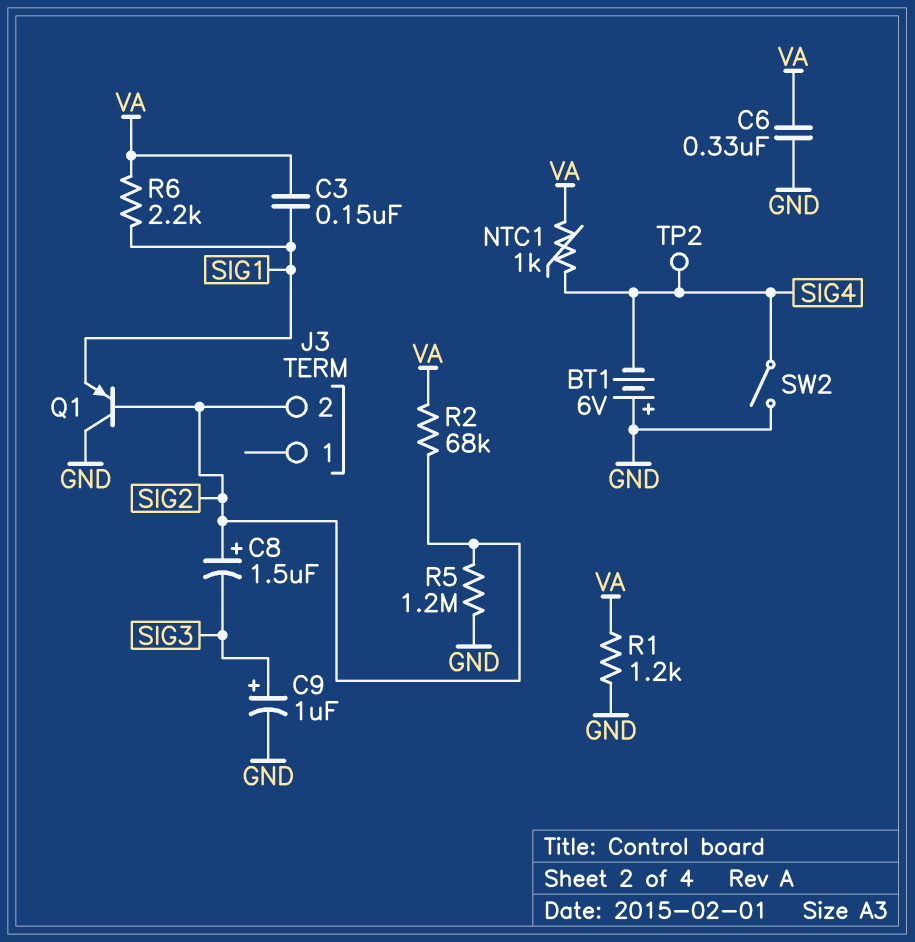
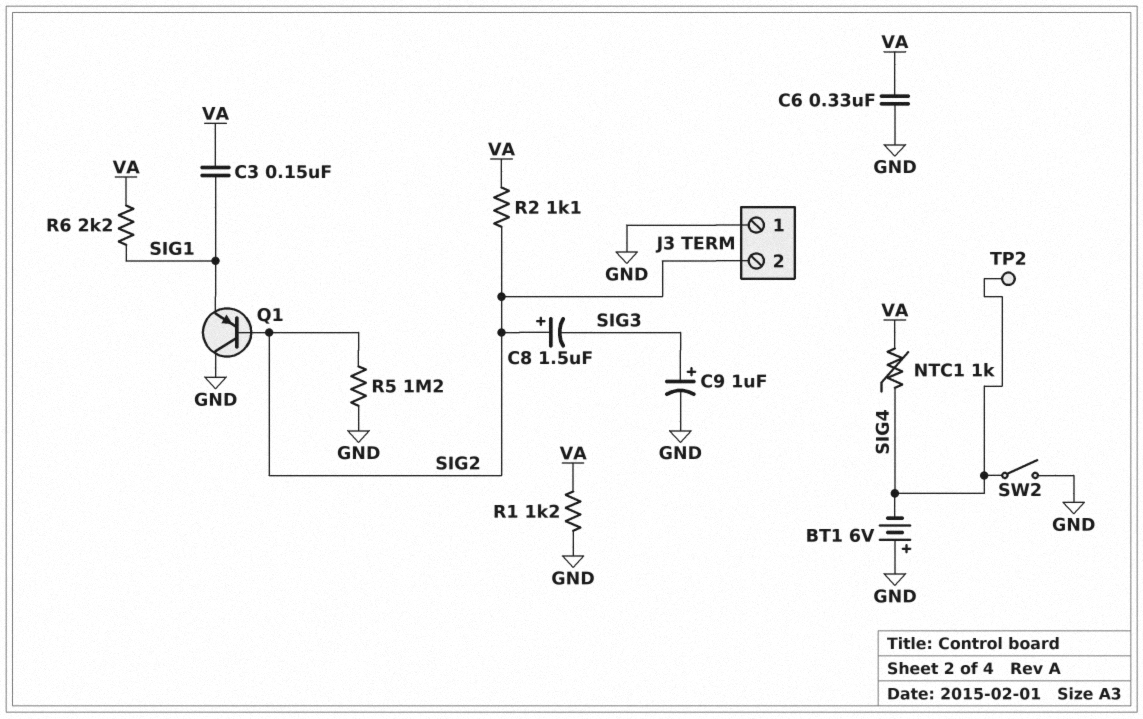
J3 pin 1: none -> GND
R2: 68k (SIG2, VA) -> 1.1k (SIG2, VA)

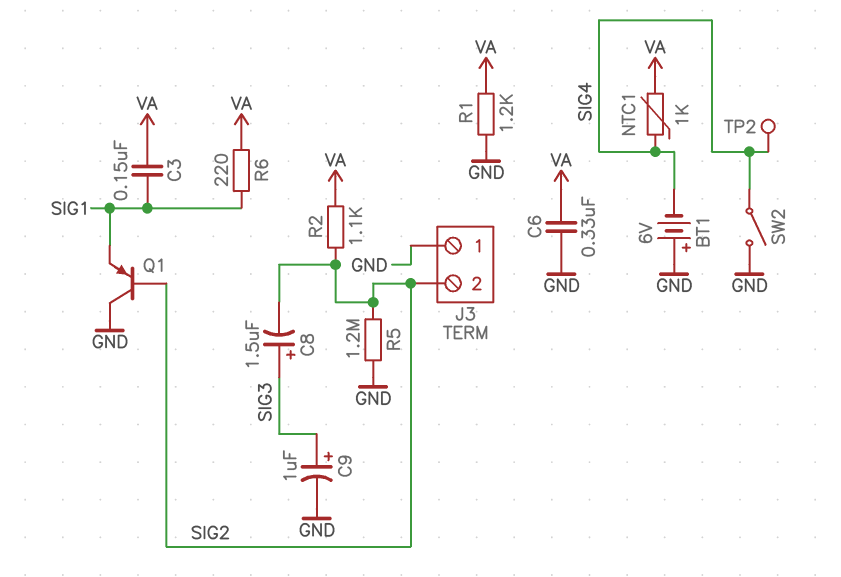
C8: 1.5uF (plus SIG2, minus SIG3) -> 1.5uF (plus SIG3, minus SIG2)
R6: 2.2k (SIG1, VA) -> 220 (SIG1, VA)

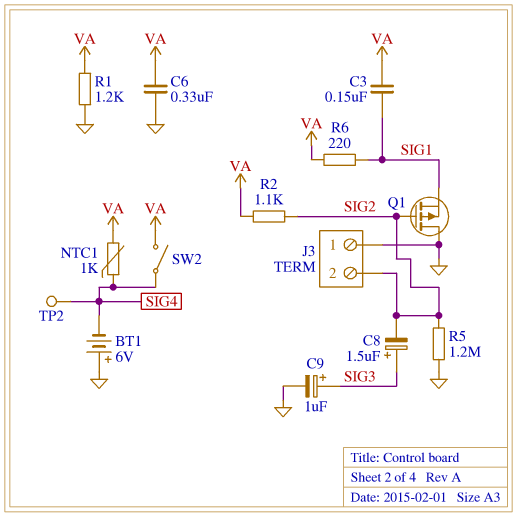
Q1: PNP (B SIG2, C GND, E SIG1) -> PMOS (G SIG2, D GND, S SIG1)
SW2: switch (GND, SIG4) -> switch (SIG4, VA)

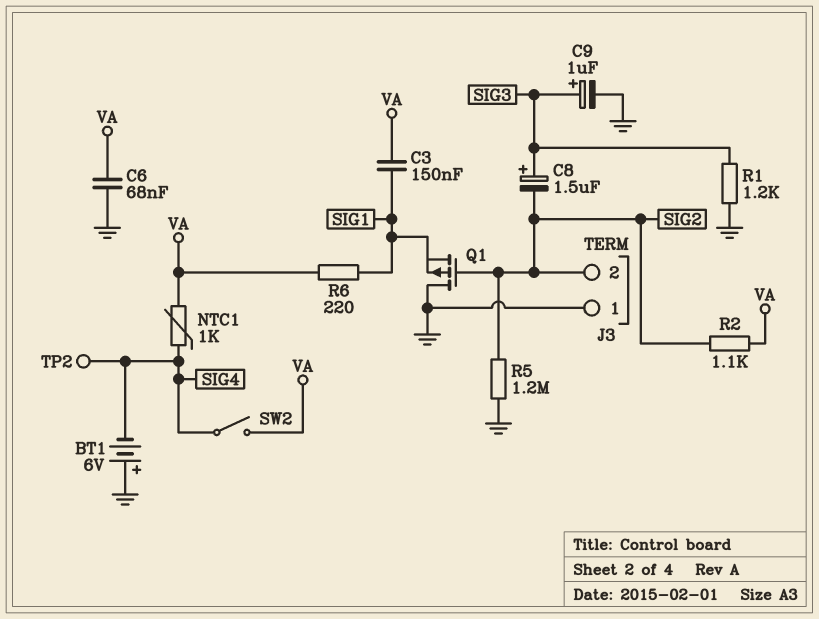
C6: 330nF (GND, VA) -> 68nF (GND, VA)
R1: 1.2k (GND, VA) -> 1.2k (GND, SIG3)

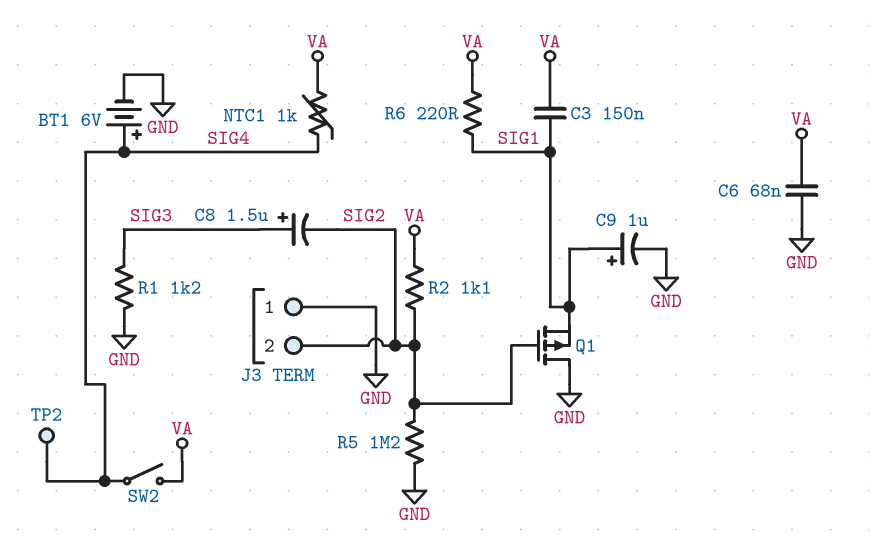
BT1: 6V (plus GND, minus SIG4) -> 6V (plus SIG4, minus GND)
C9: 1uF (plus SIG3, minus GND) -> 1uF (plus SIG1, minus GND)

